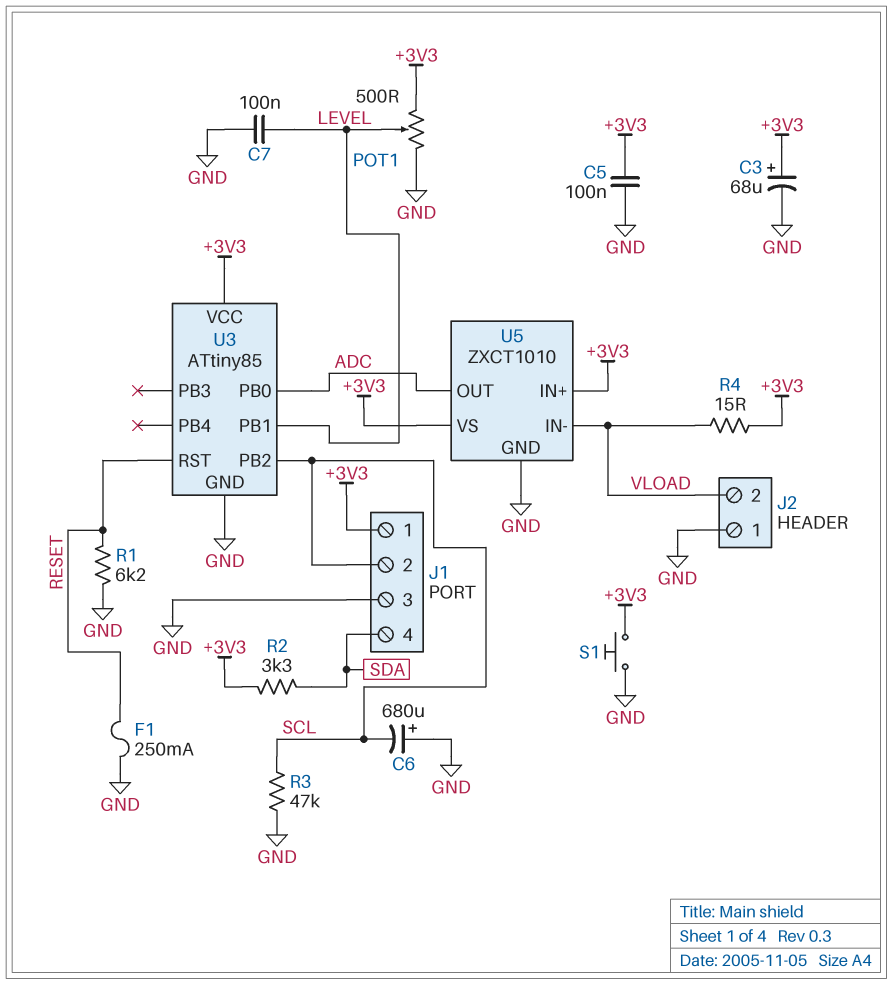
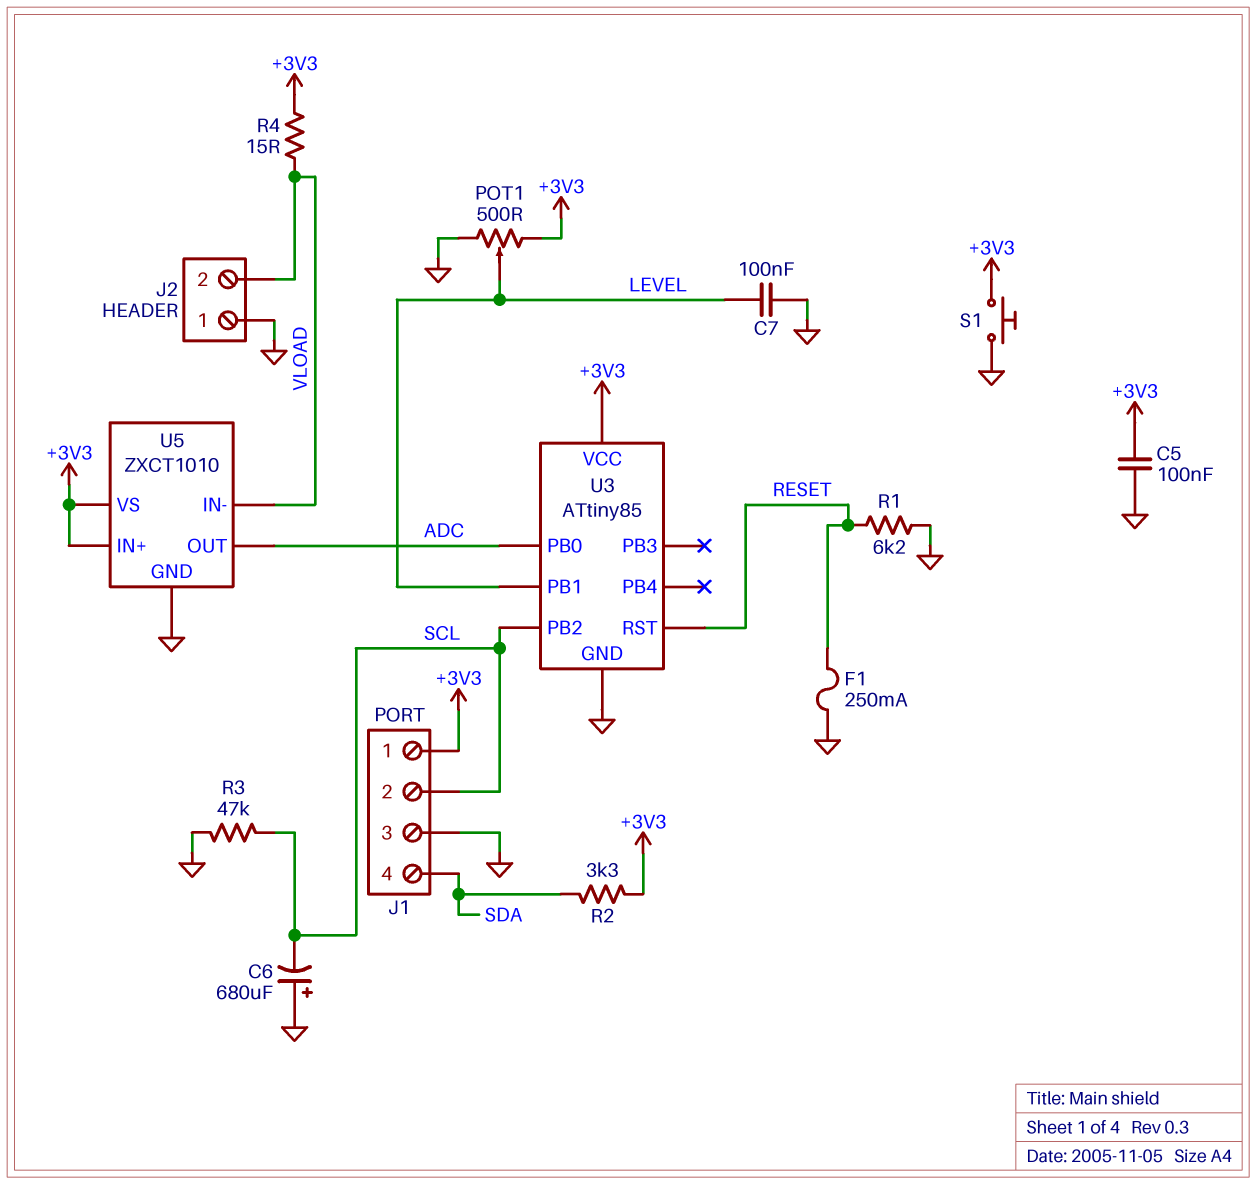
C3: 68uF (plus +3V3, minus GND) -> none

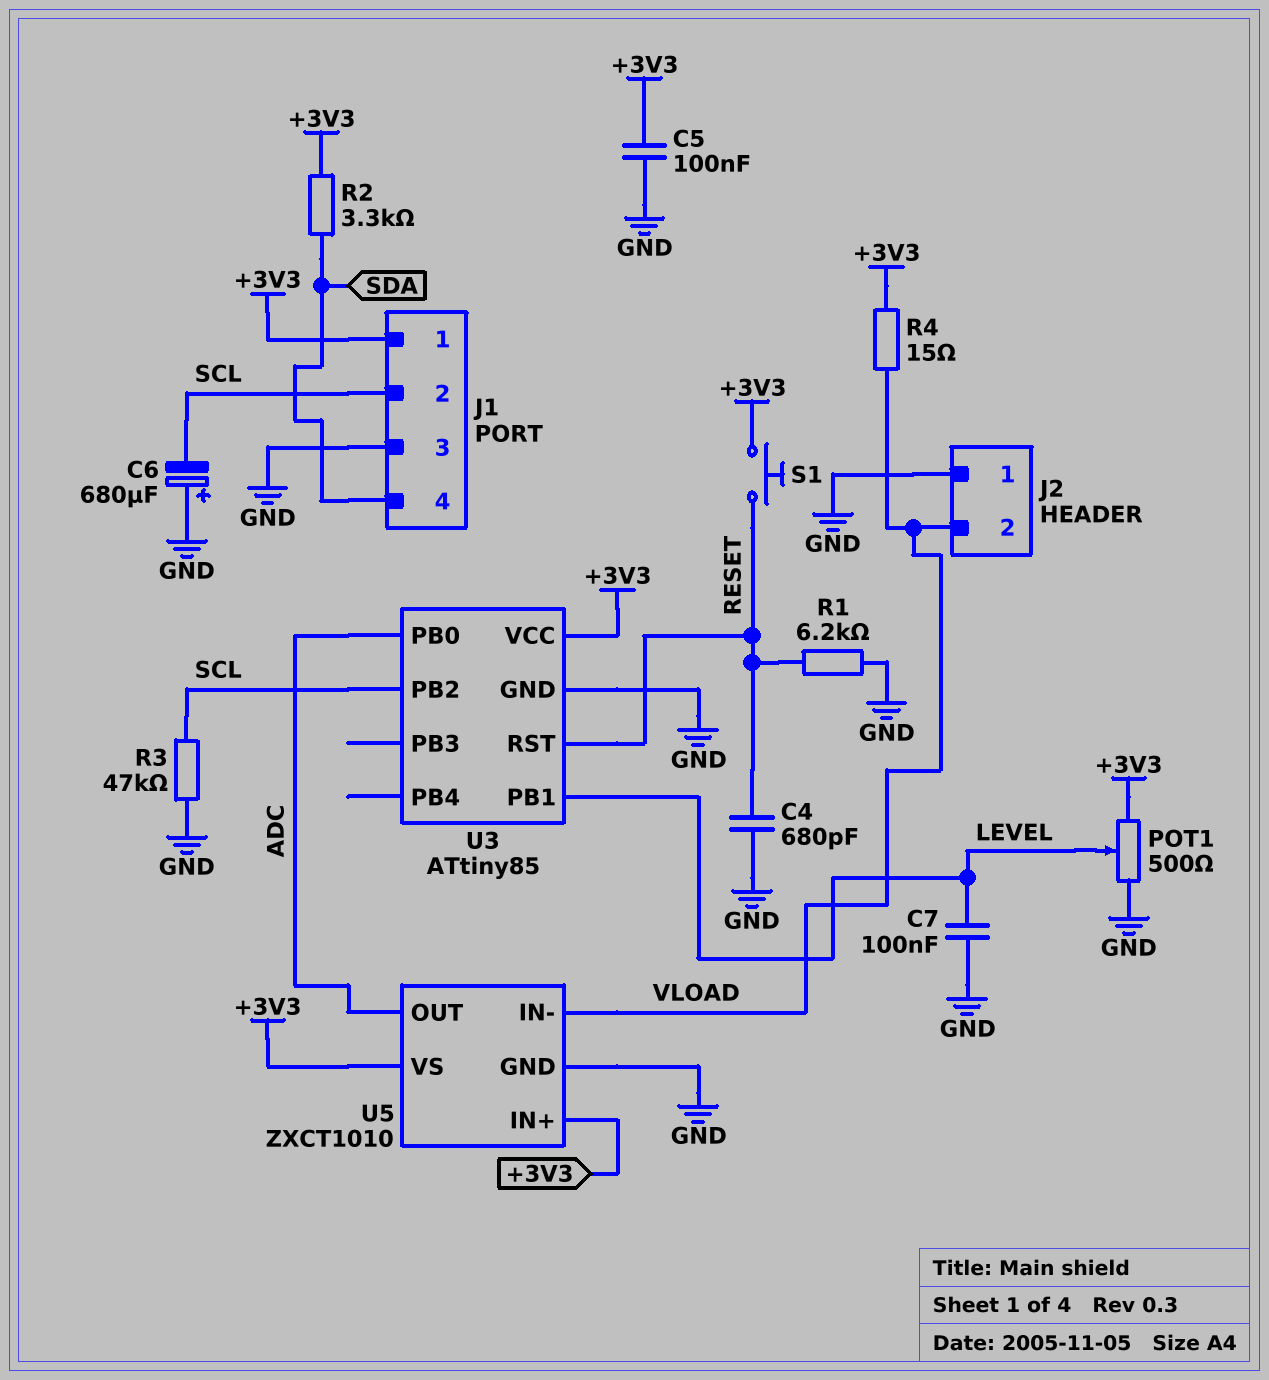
C4: none -> 680pF (GND, RESET)
F1: 250mA (GND, RESET) -> none
S1: button (+3V3, GND) -> button (+3V3, RESET)

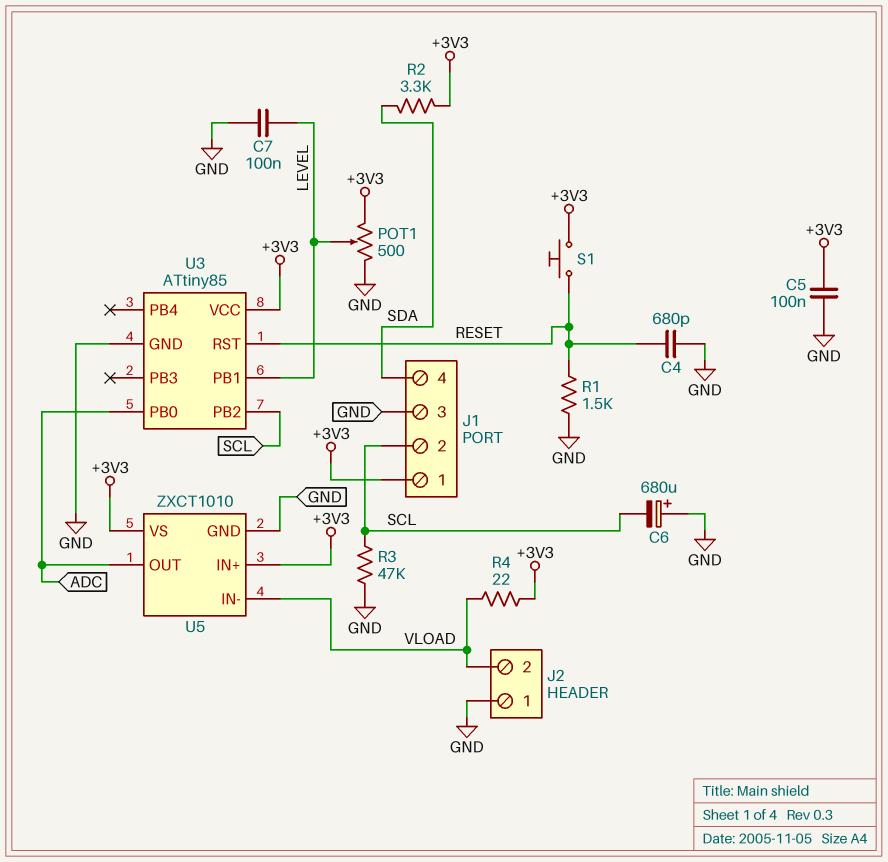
R1: 6.2k (GND, RESET) -> 1.5k (GND, RESET)
R4: 15 (+3V3, VLOAD) -> 22 (+3V3, VLOAD)

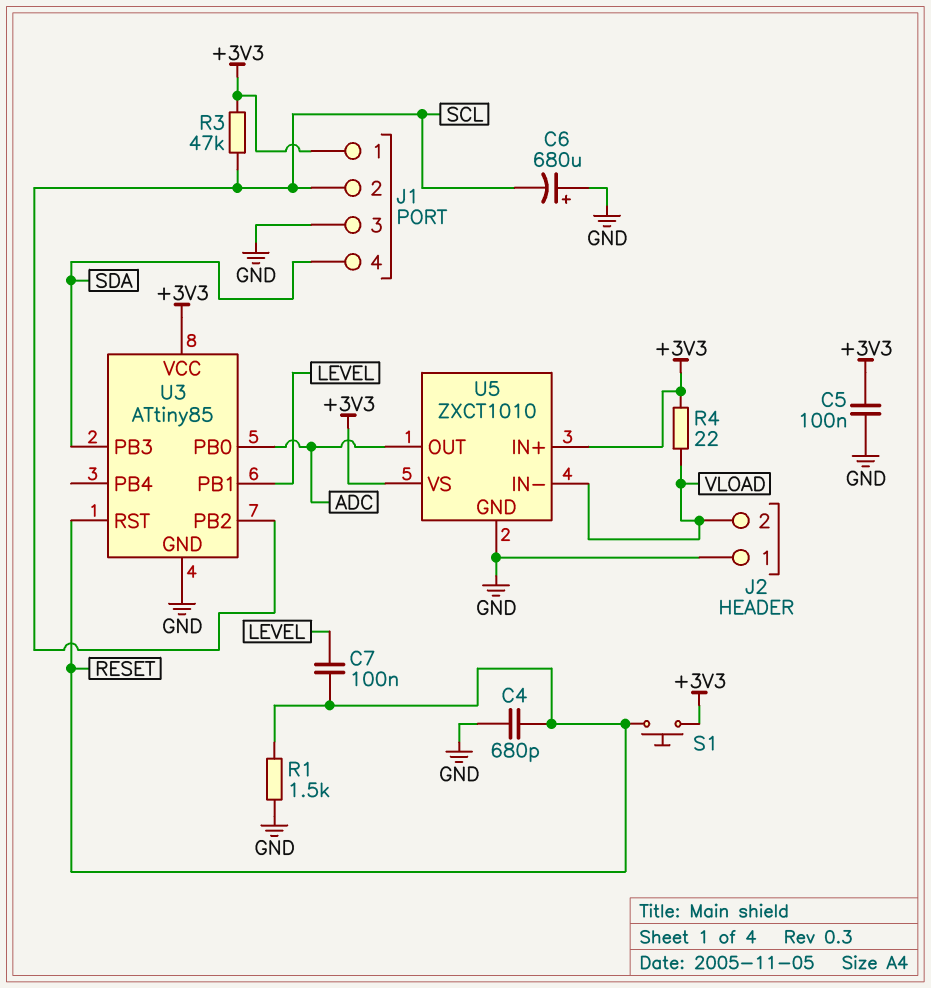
C7: 100nF (GND, LEVEL) -> 100nF (LEVEL, RESET)
POT1: 500 (+3V3, GND, wiper LEVEL) -> none
R2: 3.3k (+3V3, SDA) -> none
R3: 47k (GND, SCL) -> 47k (+3V3, SCL)
U3 pin PB3: none -> SDA

